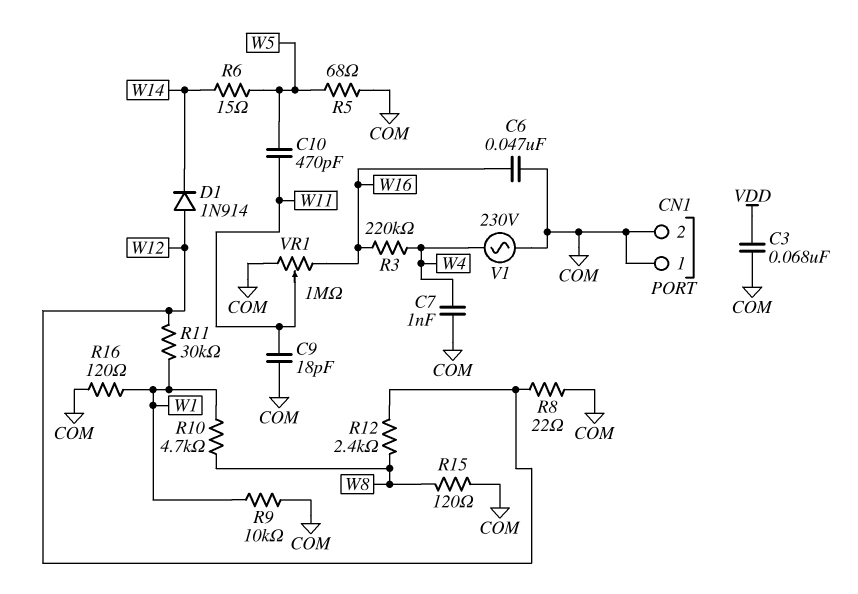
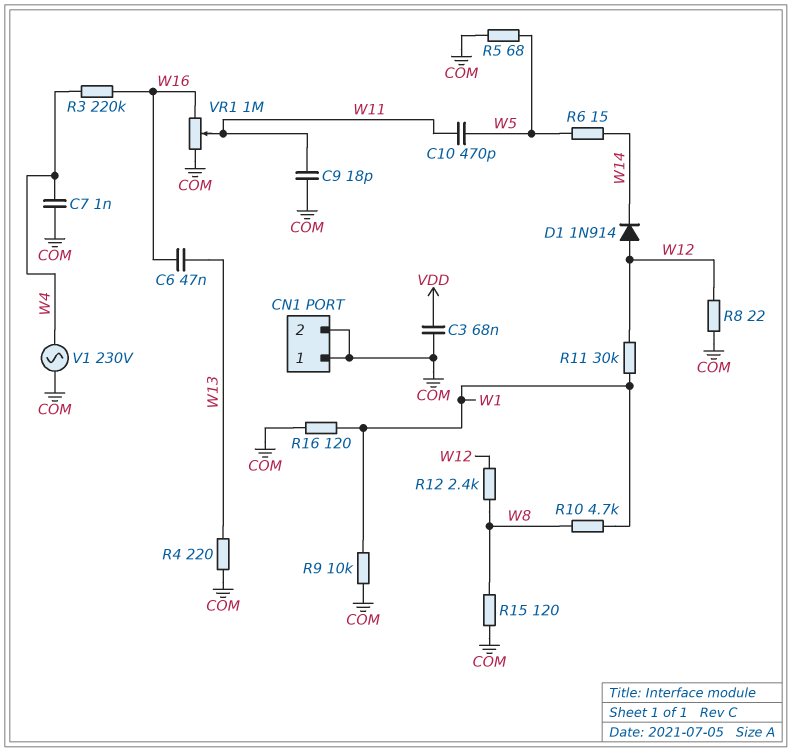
C6: 47nF (COM, W16) -> 47nF (W13, W16)
R4: none -> 220 (COM, W13)

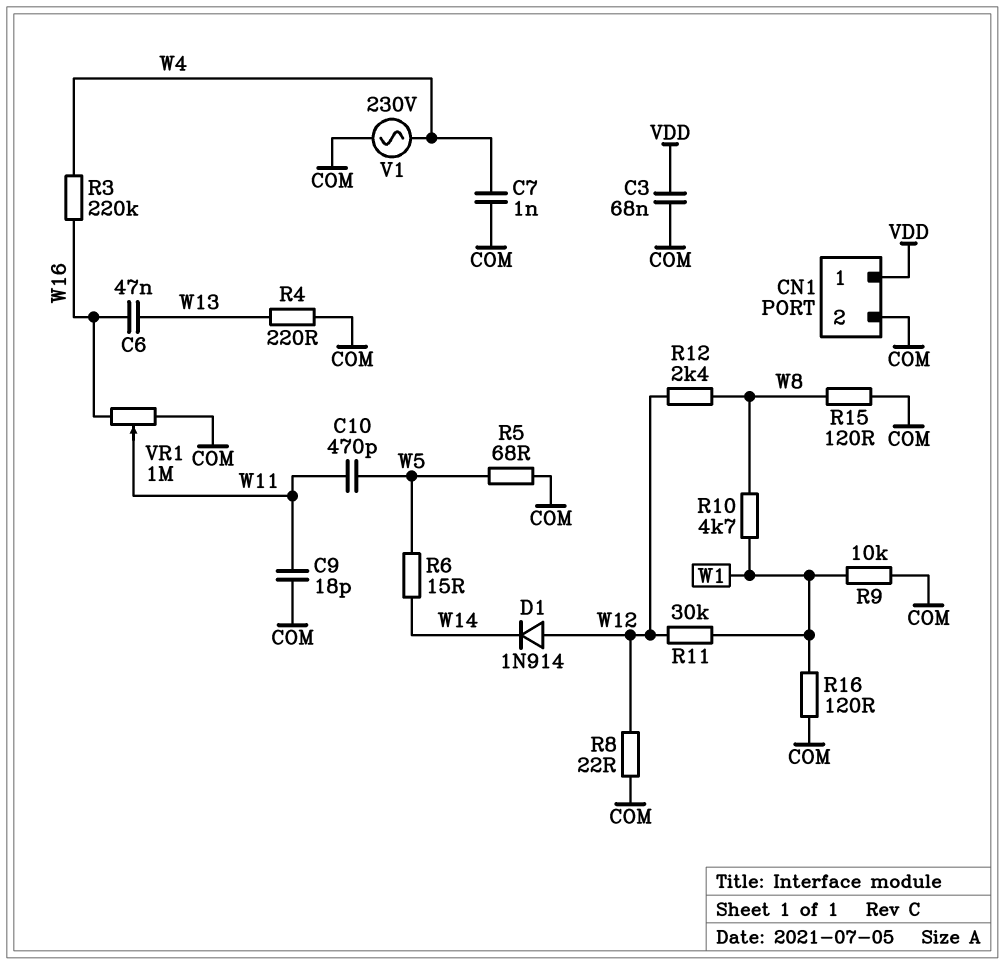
CN1 pin 1: COM -> VDD

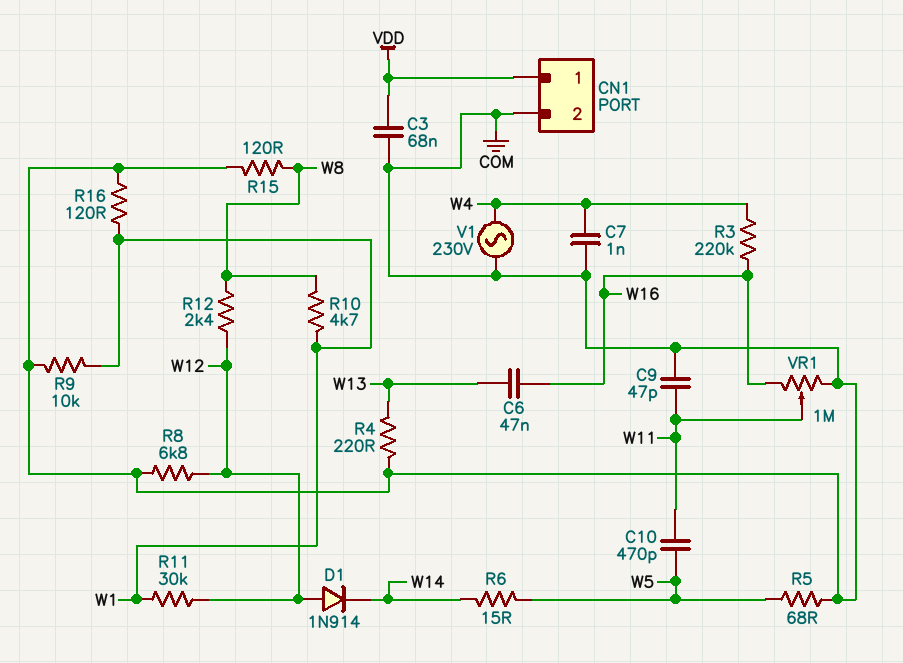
C9: 18pF (COM, W11) -> 47pF (COM, W11)
R8: 22 (COM, W12) -> 6.8k (COM, W12)

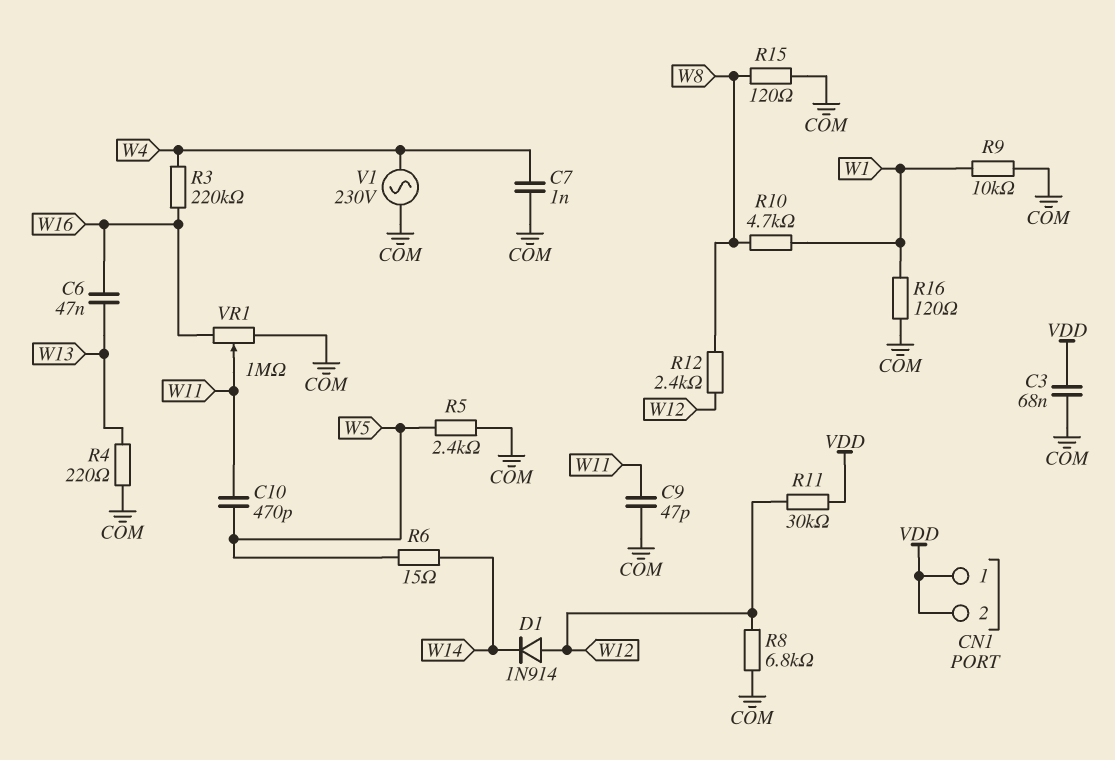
CN1 pin 2: COM -> VDD
R5: 68 (COM, W5) -> 2.4k (COM, W5)
R11: 30k (W1, W12) -> 30k (VDD, W12)

